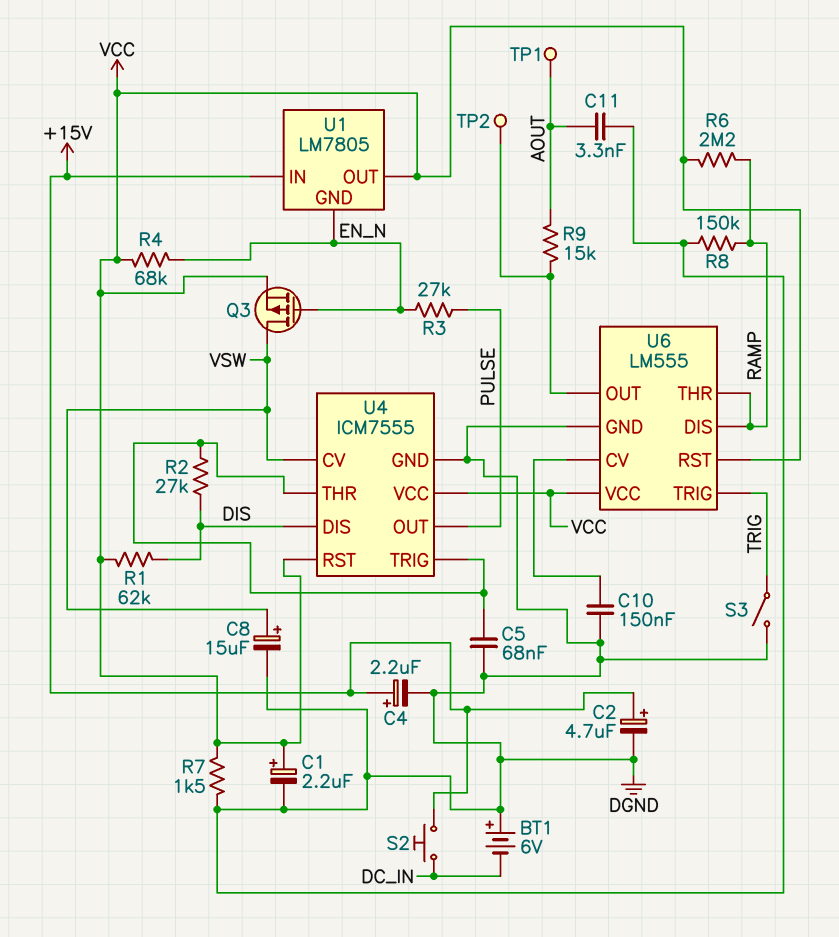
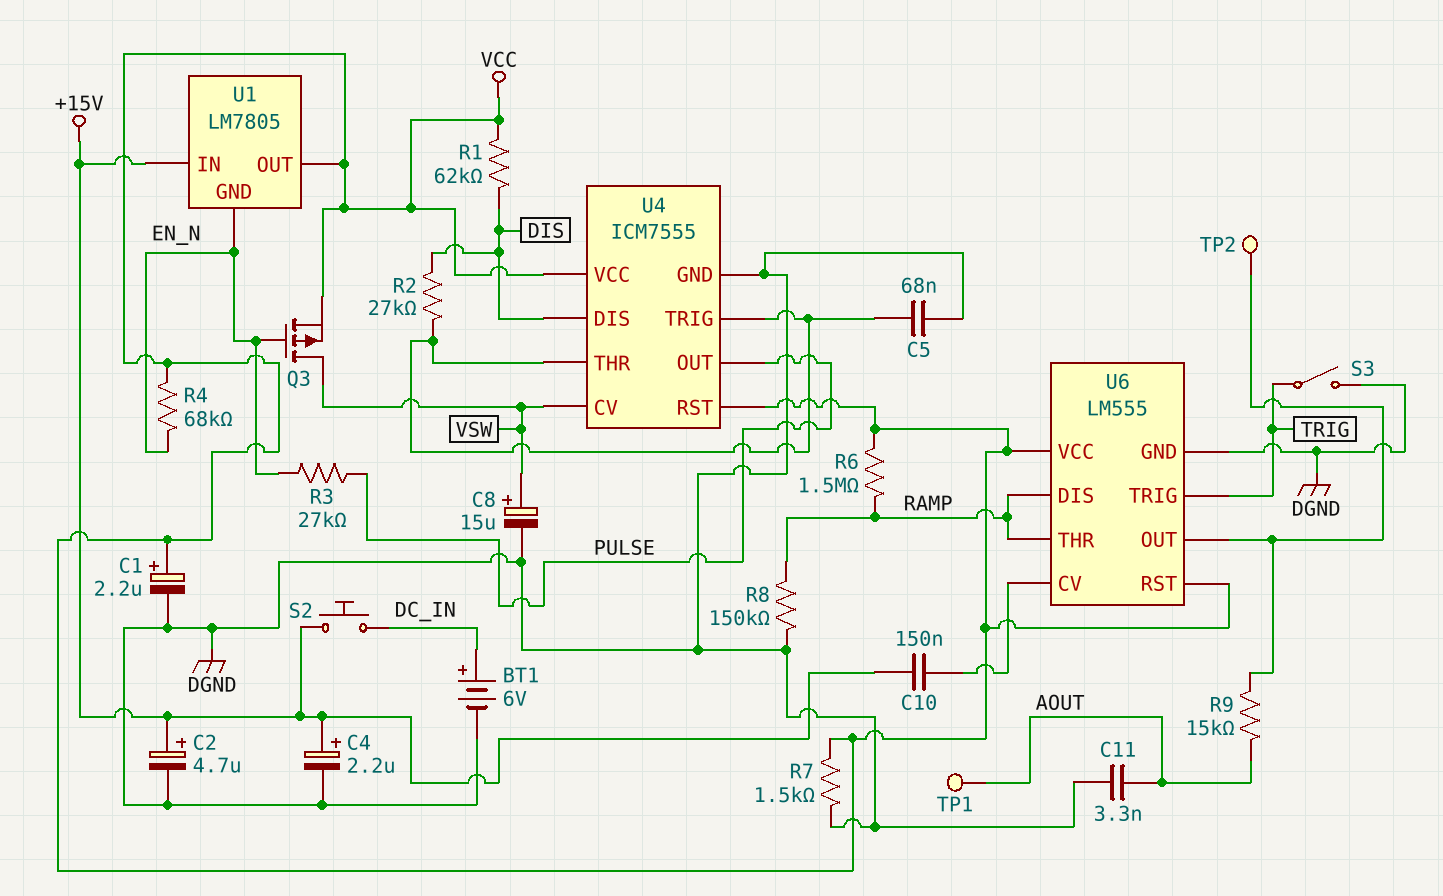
BT1: 6V (plus DGND, minus DC_IN) -> 6V (plus DC_IN, minus DGND)
C10: 150nF (DGND, U6/CV) -> 150nF (+15V, U6/CV)
R6: 2.2M (RAMP, VCC) -> 1.5M (RAMP, VCC)

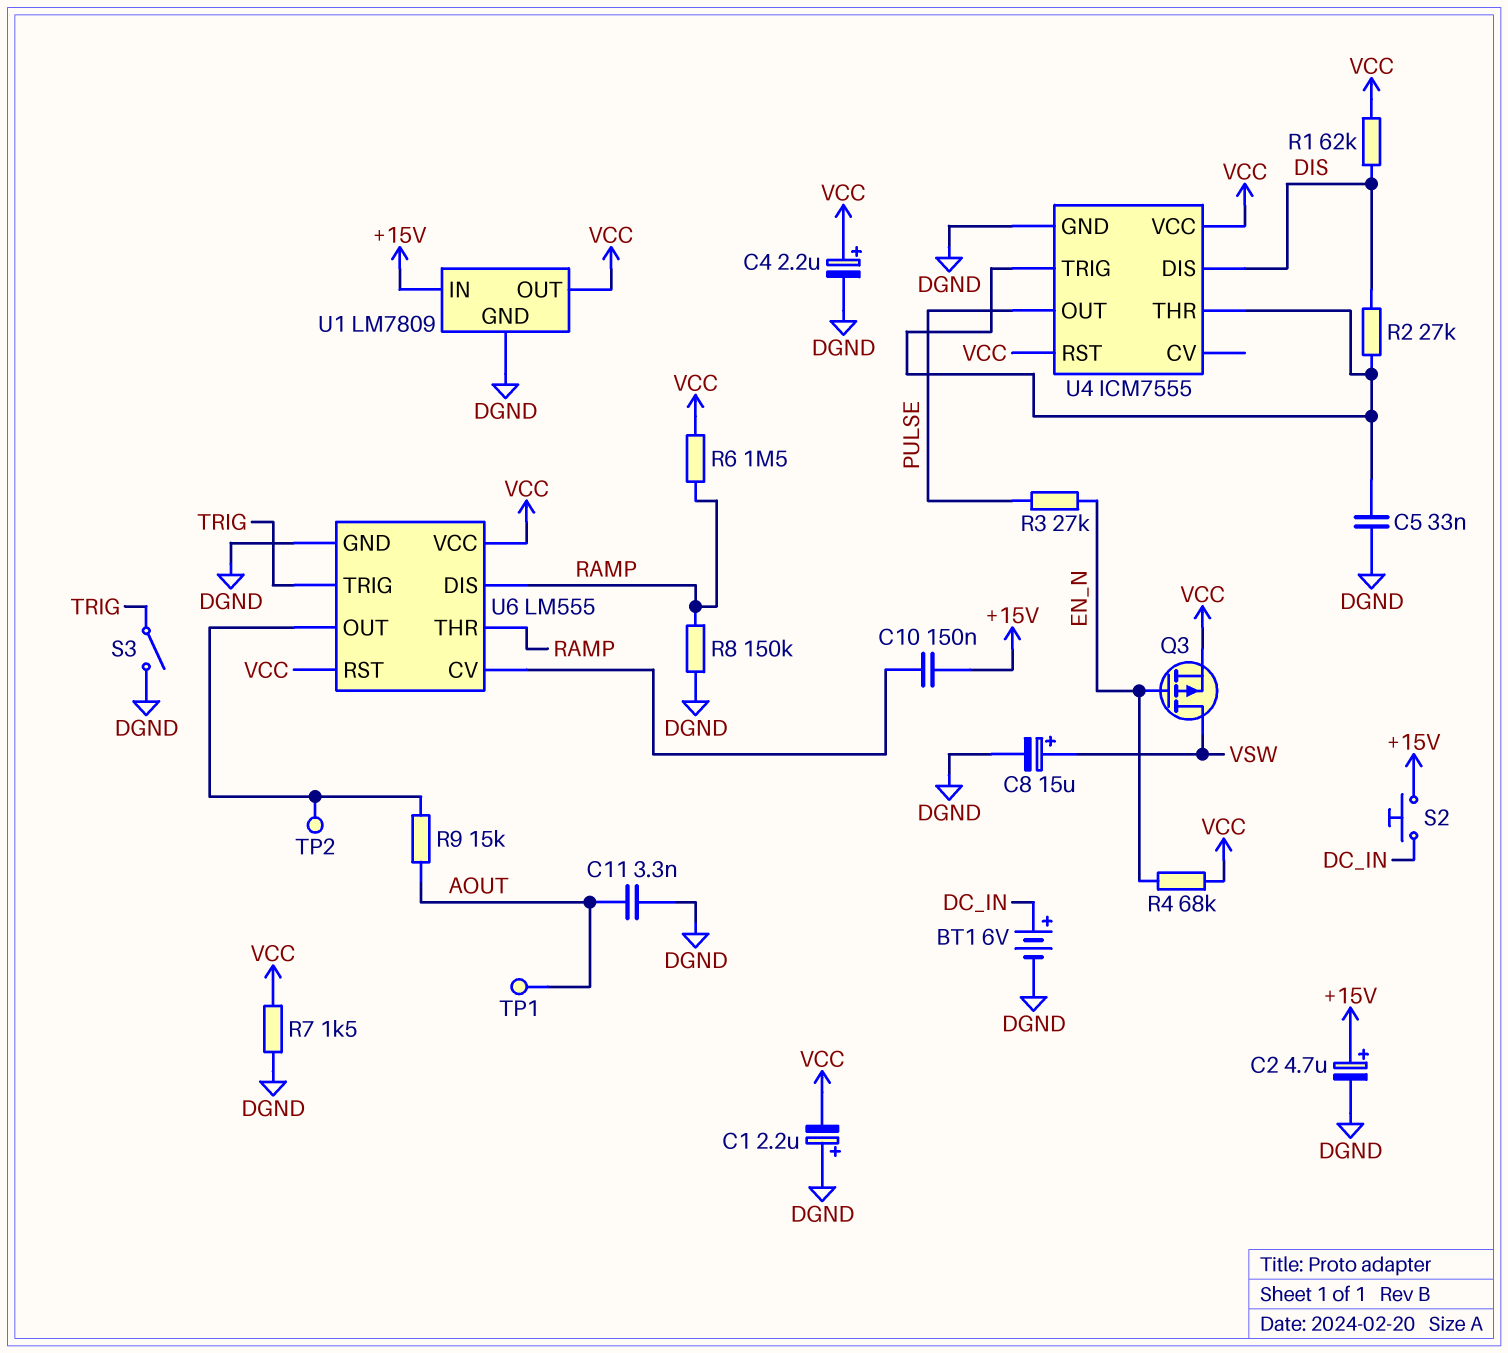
C1: 2.2uF (plus VCC, minus DGND) -> 2.2uF (plus DGND, minus VCC)
C4: 2.2uF (plus +15V, minus DGND) -> 2.2uF (plus VCC, minus DGND)
C5: 68nF (DGND, U4/THR) -> 33nF (DGND, U4/THR)
U1: LM7805 -> LM7809
U1 pin GND: EN_N -> DGND
U4 pin CV: VSW -> none

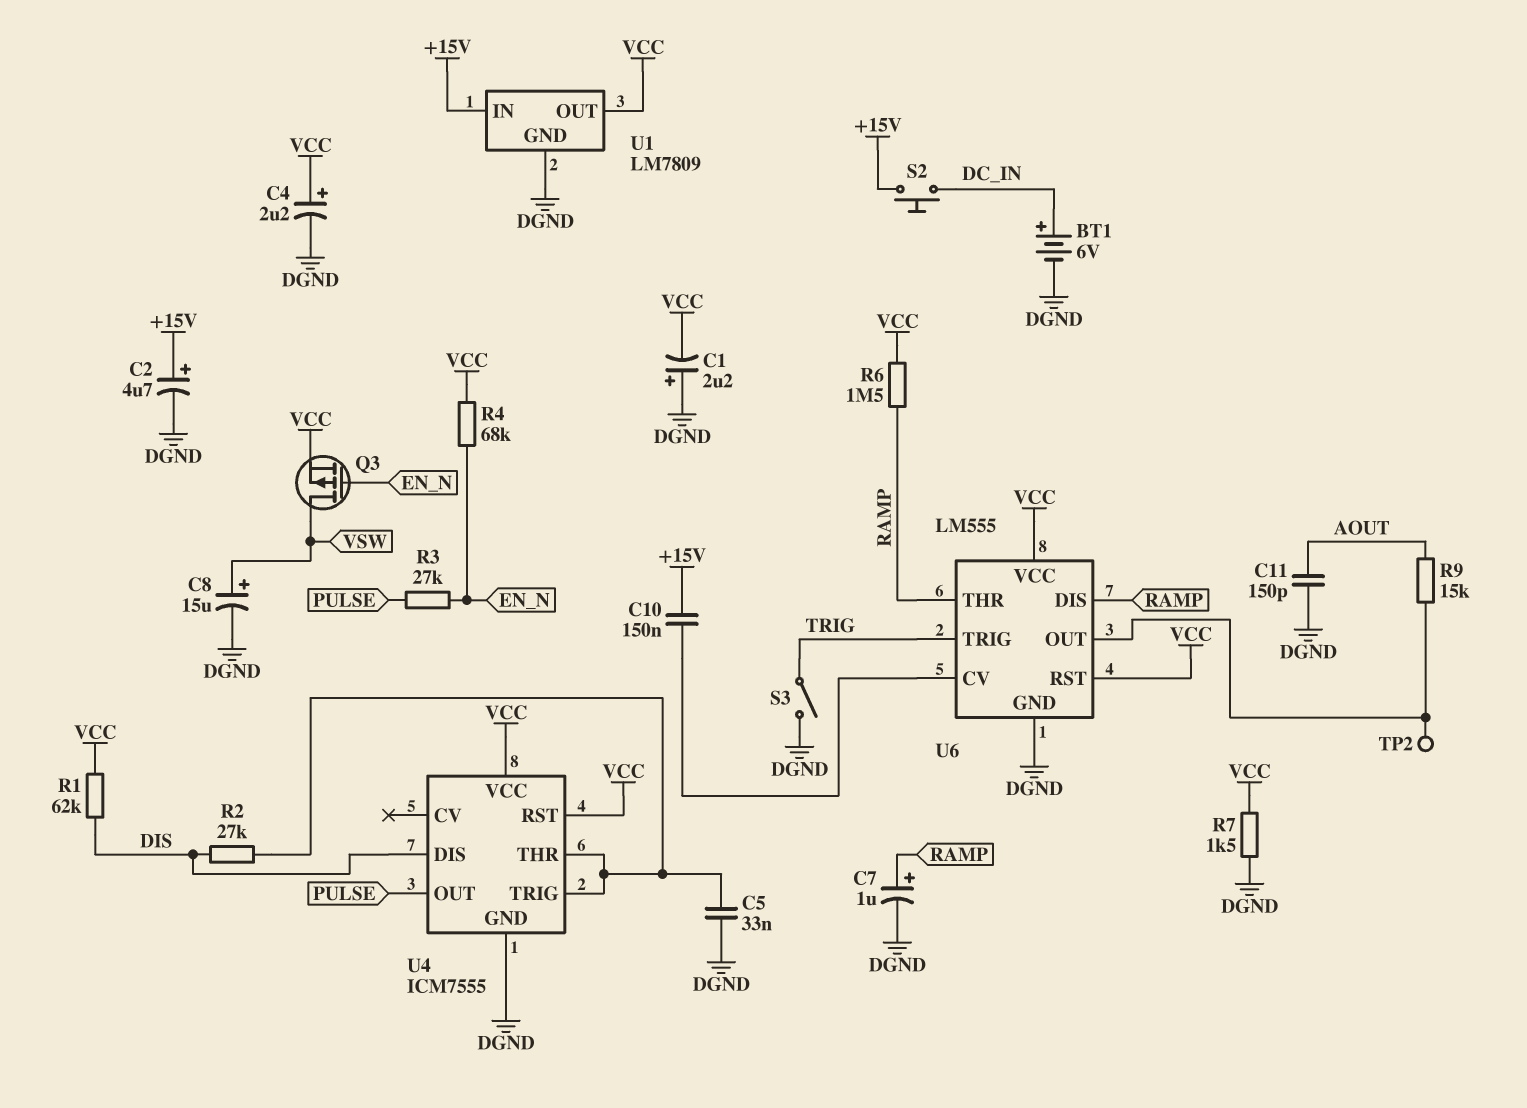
C7: none -> 1uF (plus RAMP, minus DGND)
C11: 3.3nF (AOUT, DGND) -> 150pF (AOUT, DGND)
R8: 150k (DGND, RAMP) -> none
TP1: test point (AOUT) -> none

